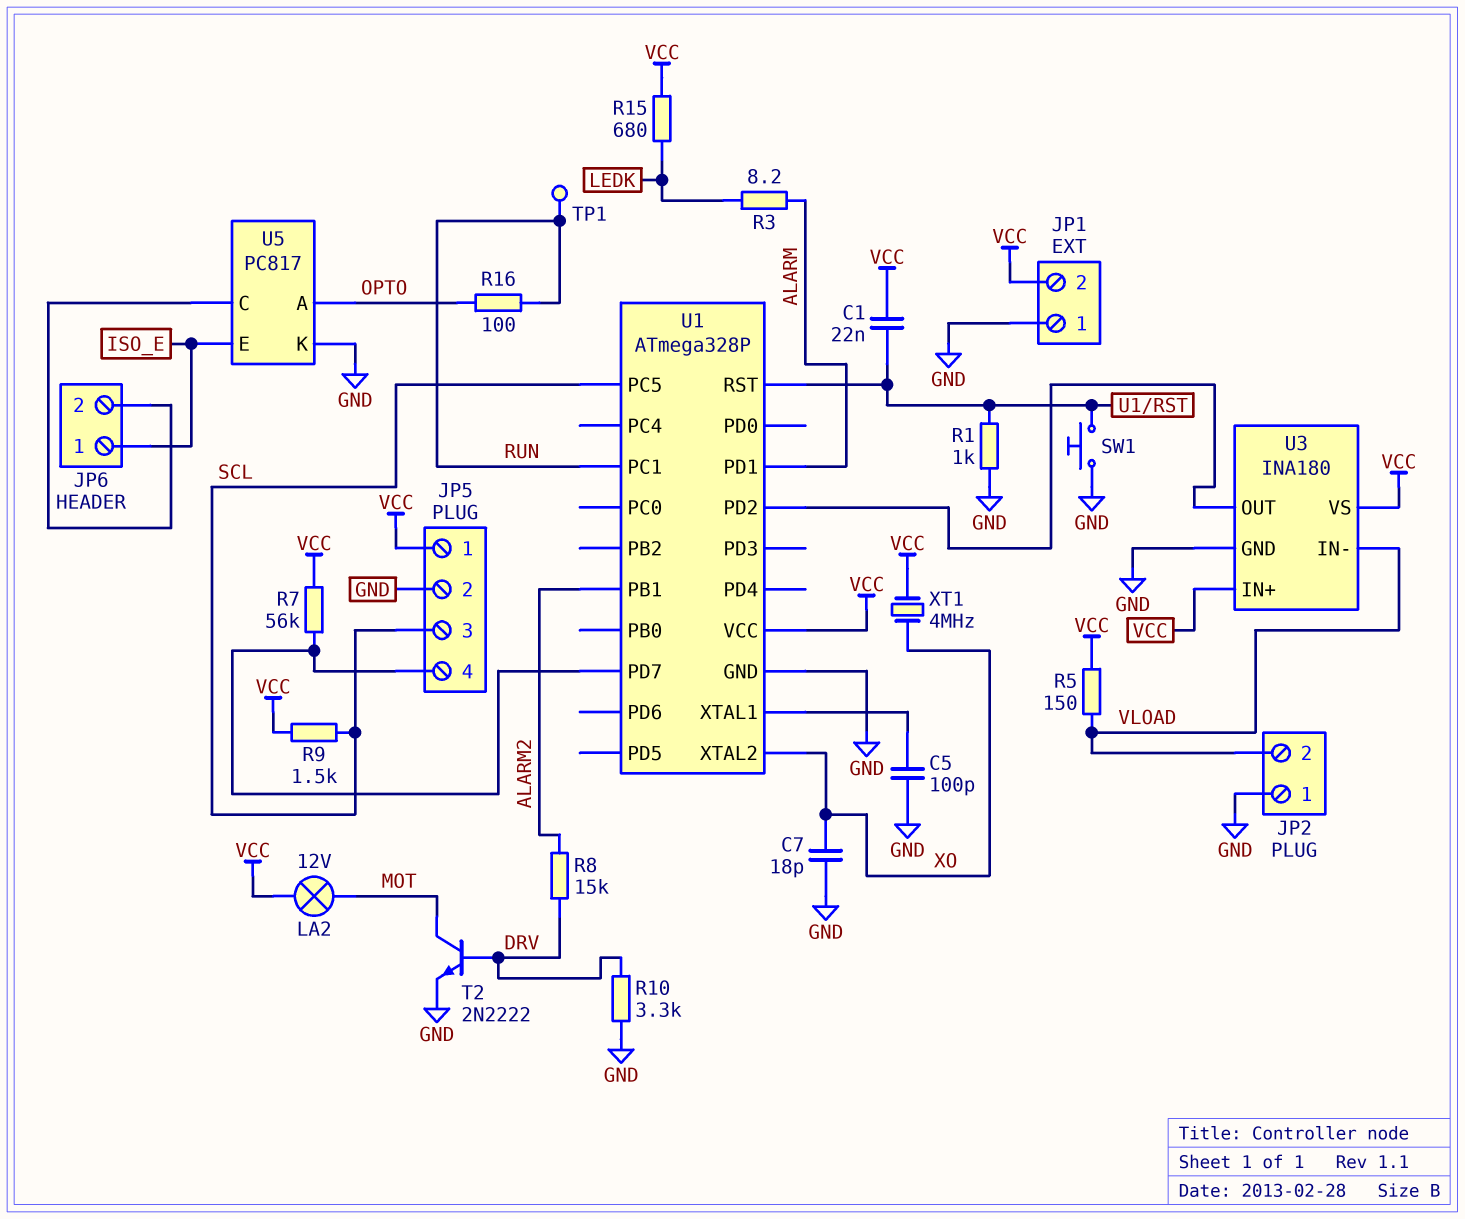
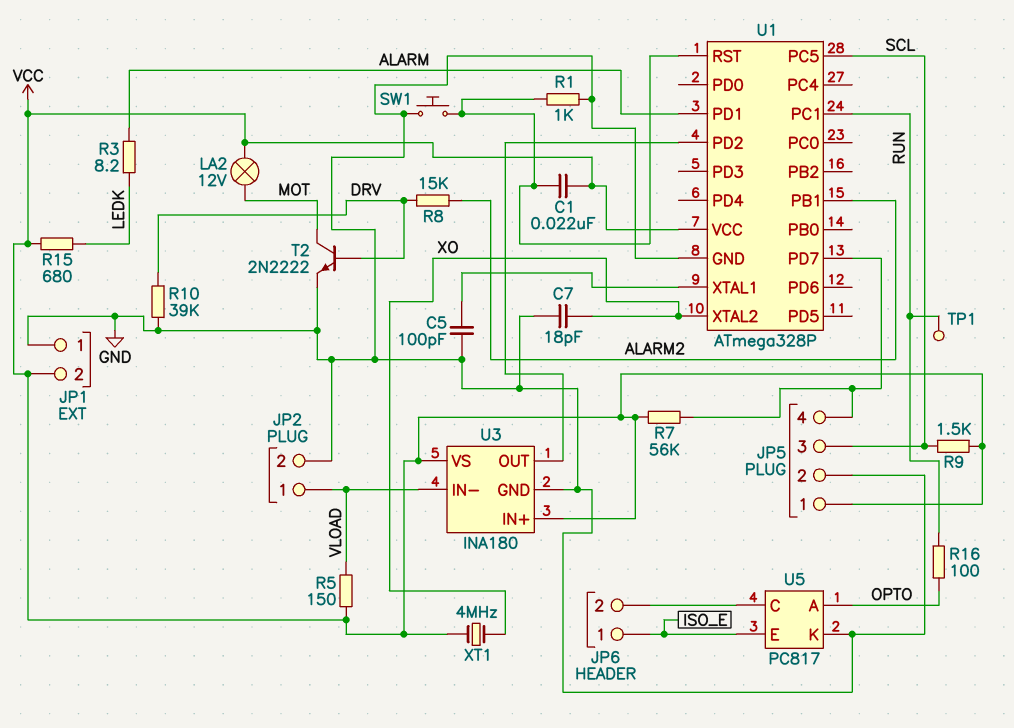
JP2 pin 1: GND -> VLOAD
JP2 pin 2: VLOAD -> GND
R10: 3.3k (DRV, GND) -> 39k (DRV, GND)

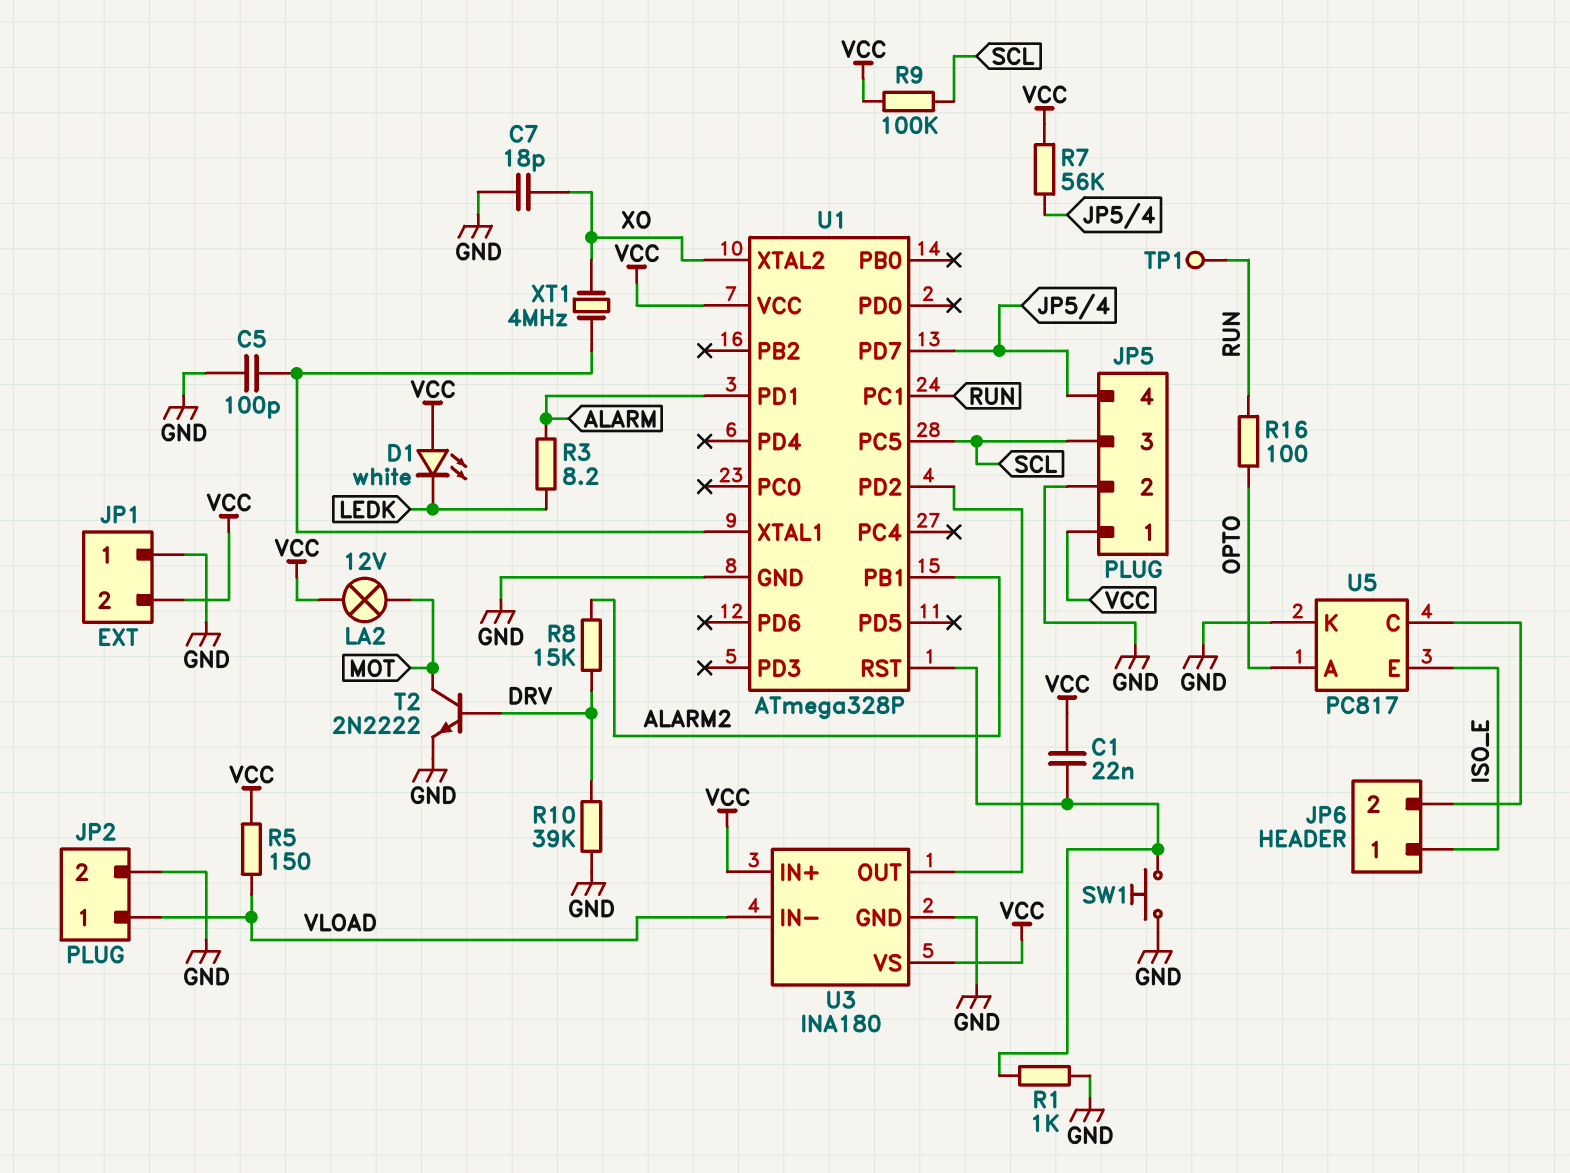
D1: none -> LED white (A VCC, K LEDK)
R9: 1.5k (SCL, VCC) -> 100k (SCL, VCC)
R15: 680 (LEDK, VCC) -> none
XT1: 4MHz (VCC, XO) -> 4MHz (U1/XTAL1, XO)

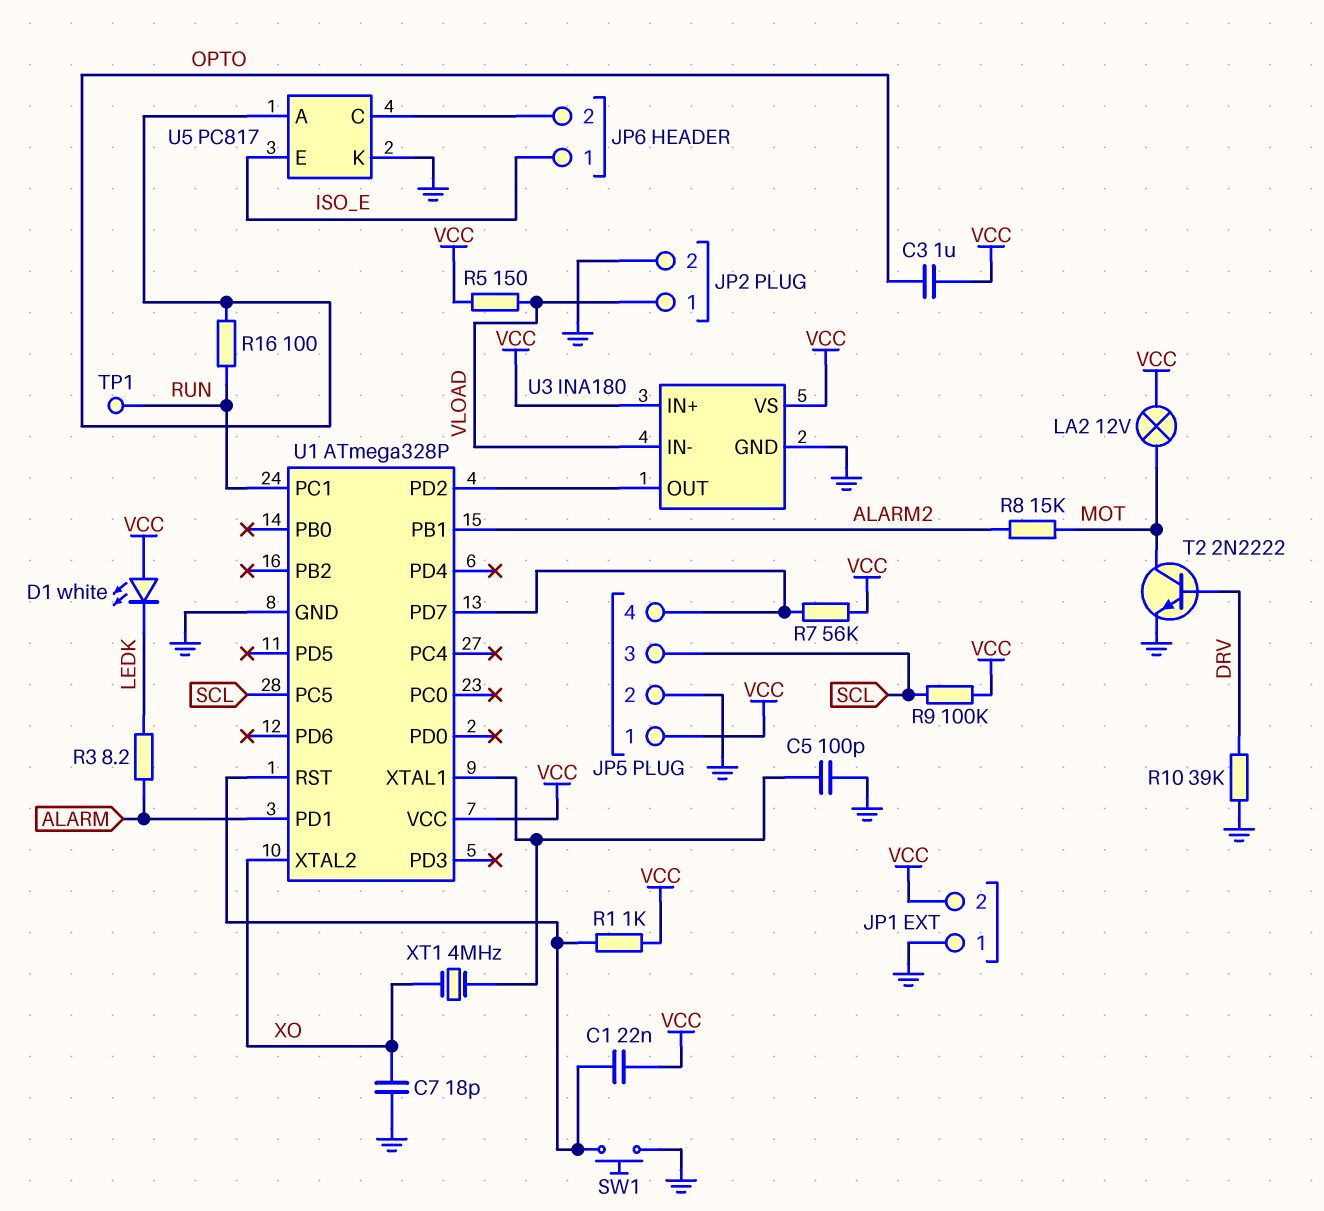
C3: none -> 1uF (OPTO, VCC)
R1: 1k (GND, U1/RST) -> 1k (U1/RST, VCC)
R8: 15k (ALARM2, DRV) -> 15k (ALARM2, MOT)

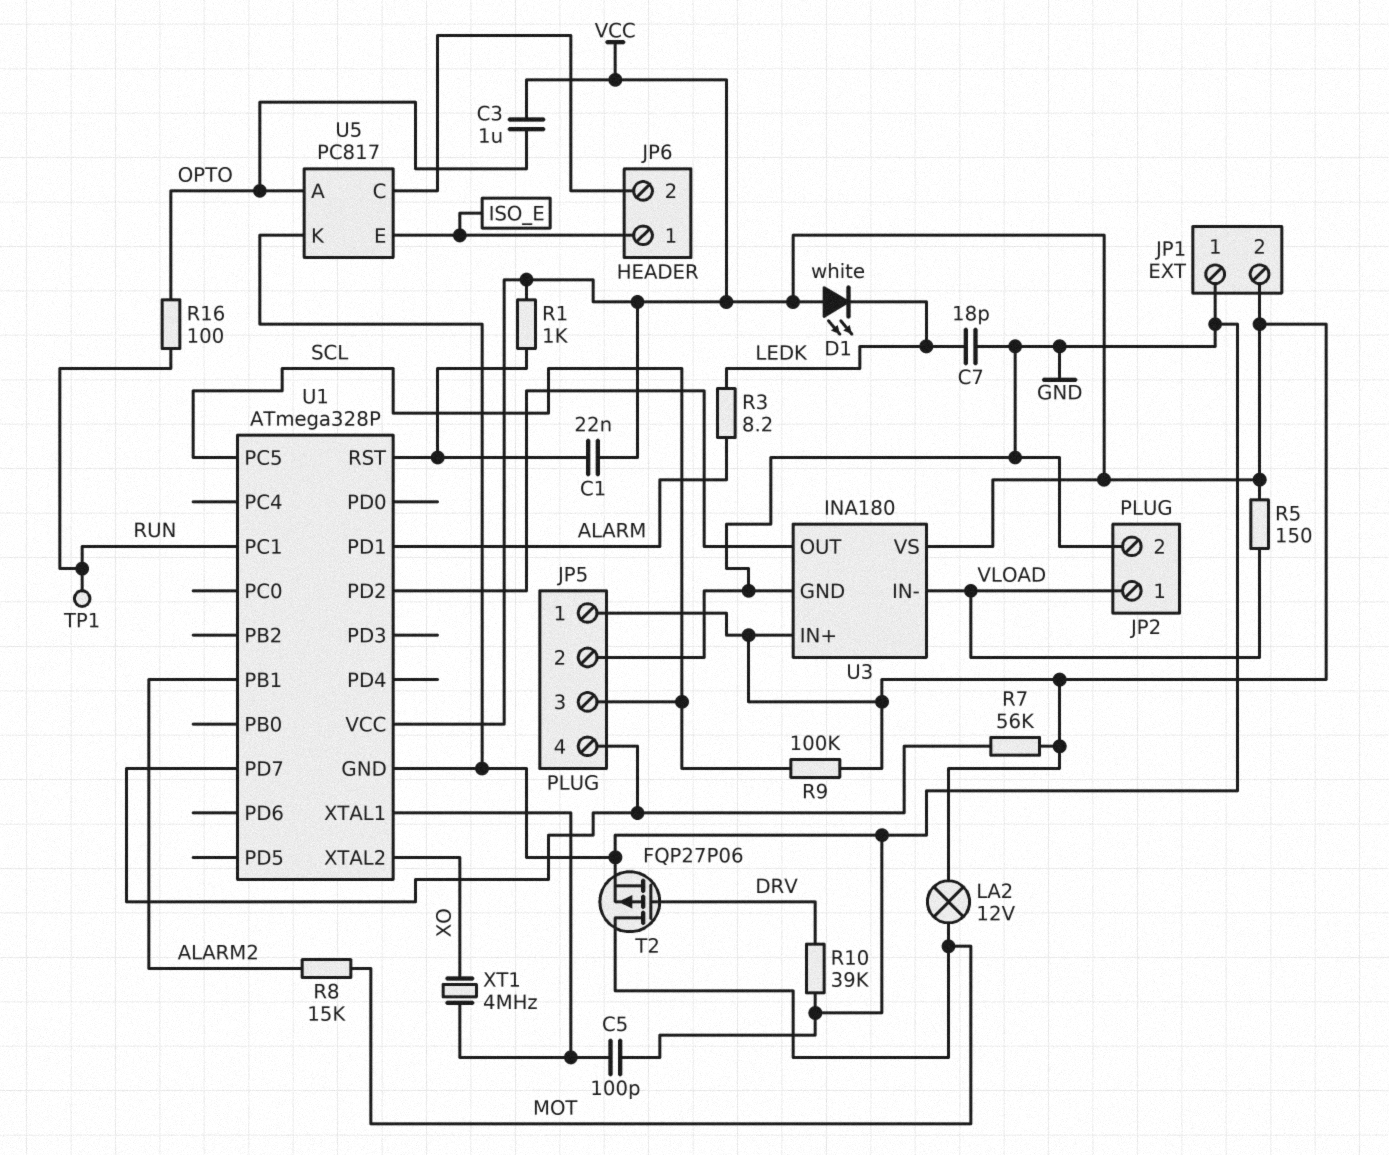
C7: 18pF (GND, XO) -> 18pF (GND, LEDK)
SW1: button (GND, U1/RST) -> none
T2: NPN 2N2222 (B DRV, C MOT, E GND) -> PMOS FQP27P06 (G DRV, D MOT, S GND)

